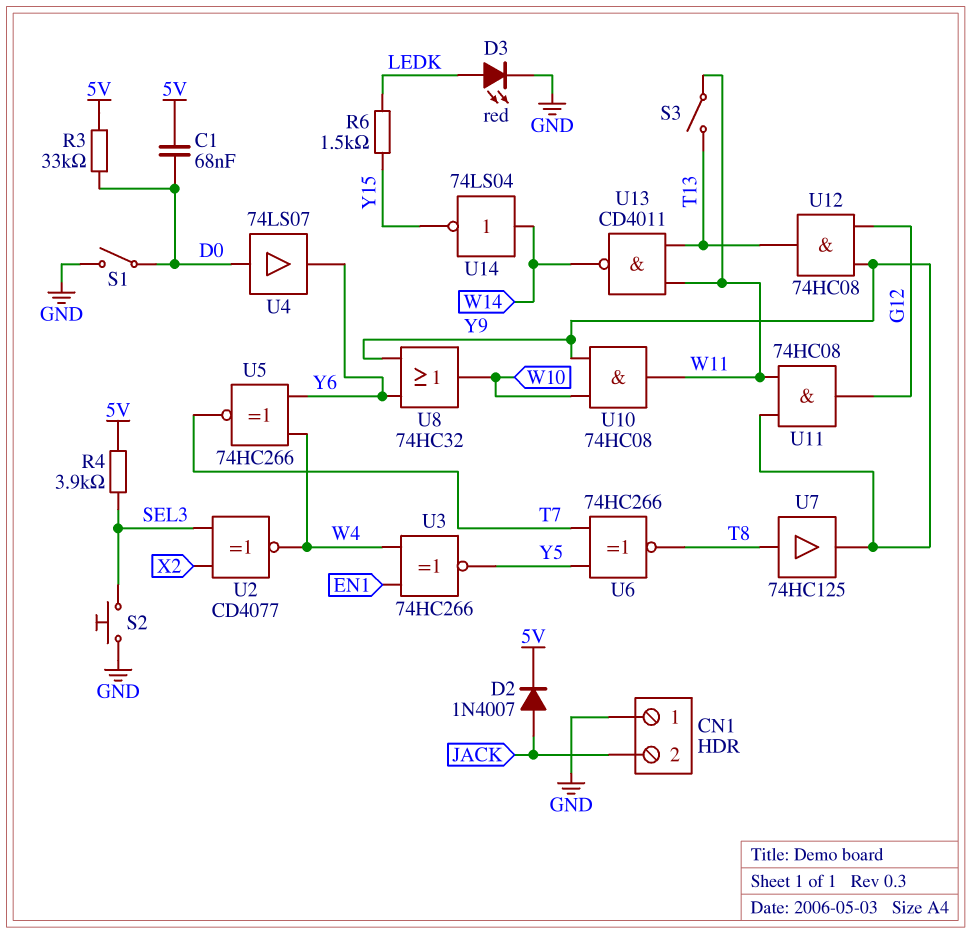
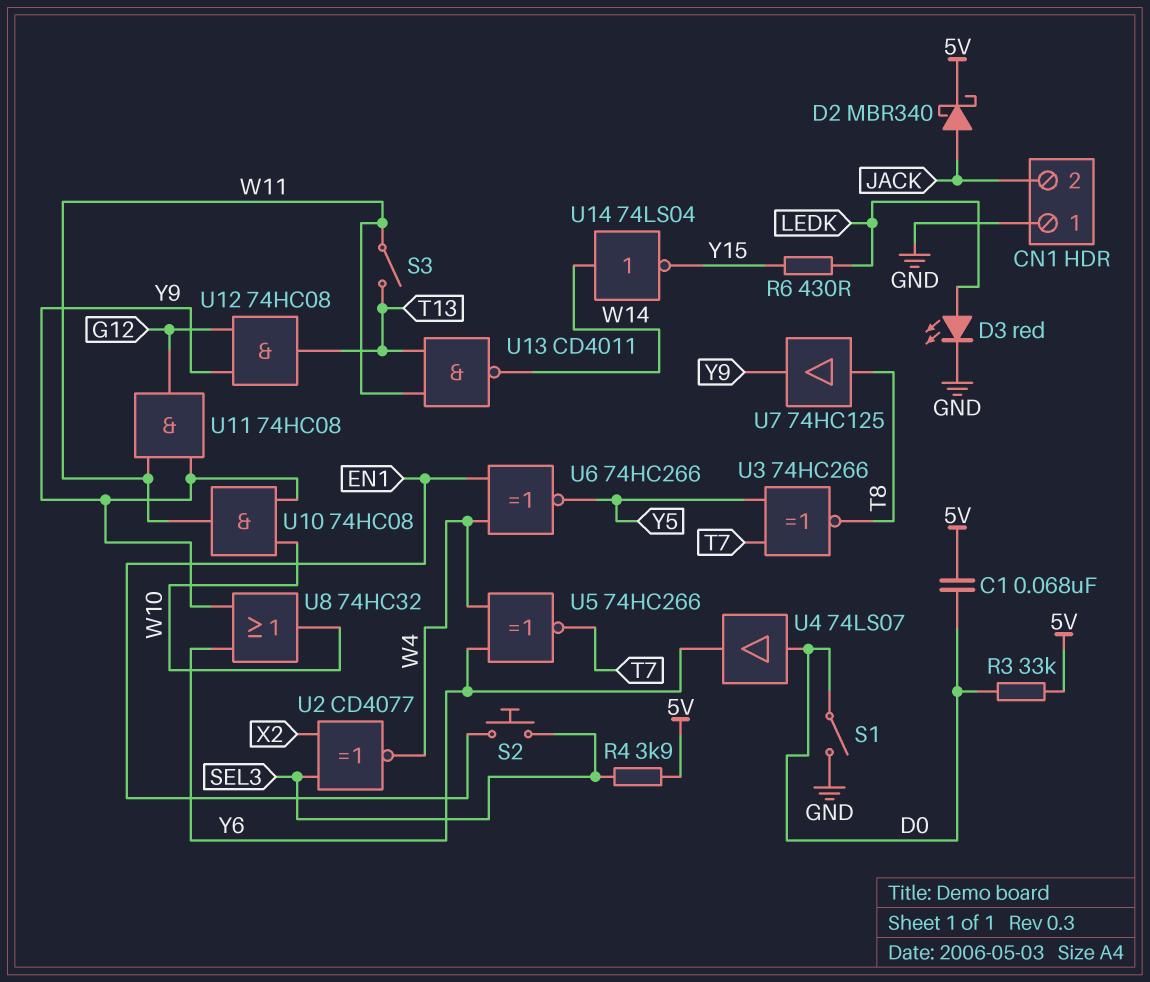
D2: diode 1N4007 (A JACK, K 5V) -> schottky MBR340 (A JACK, K 5V)
R6: 1.5k (LEDK, Y15) -> 430 (LEDK, Y15)
S2: button (GND, SEL3) -> button (EN1, SEL3)
U3: XNOR 74HC266 (in EN1, in W4, out Y5) -> XNOR 74HC266 (in T7, in Y5, out T8)
U6: XNOR 74HC266 (in T7, in Y5, out T8) -> XNOR 74HC266 (in EN1, in W4, out Y5)

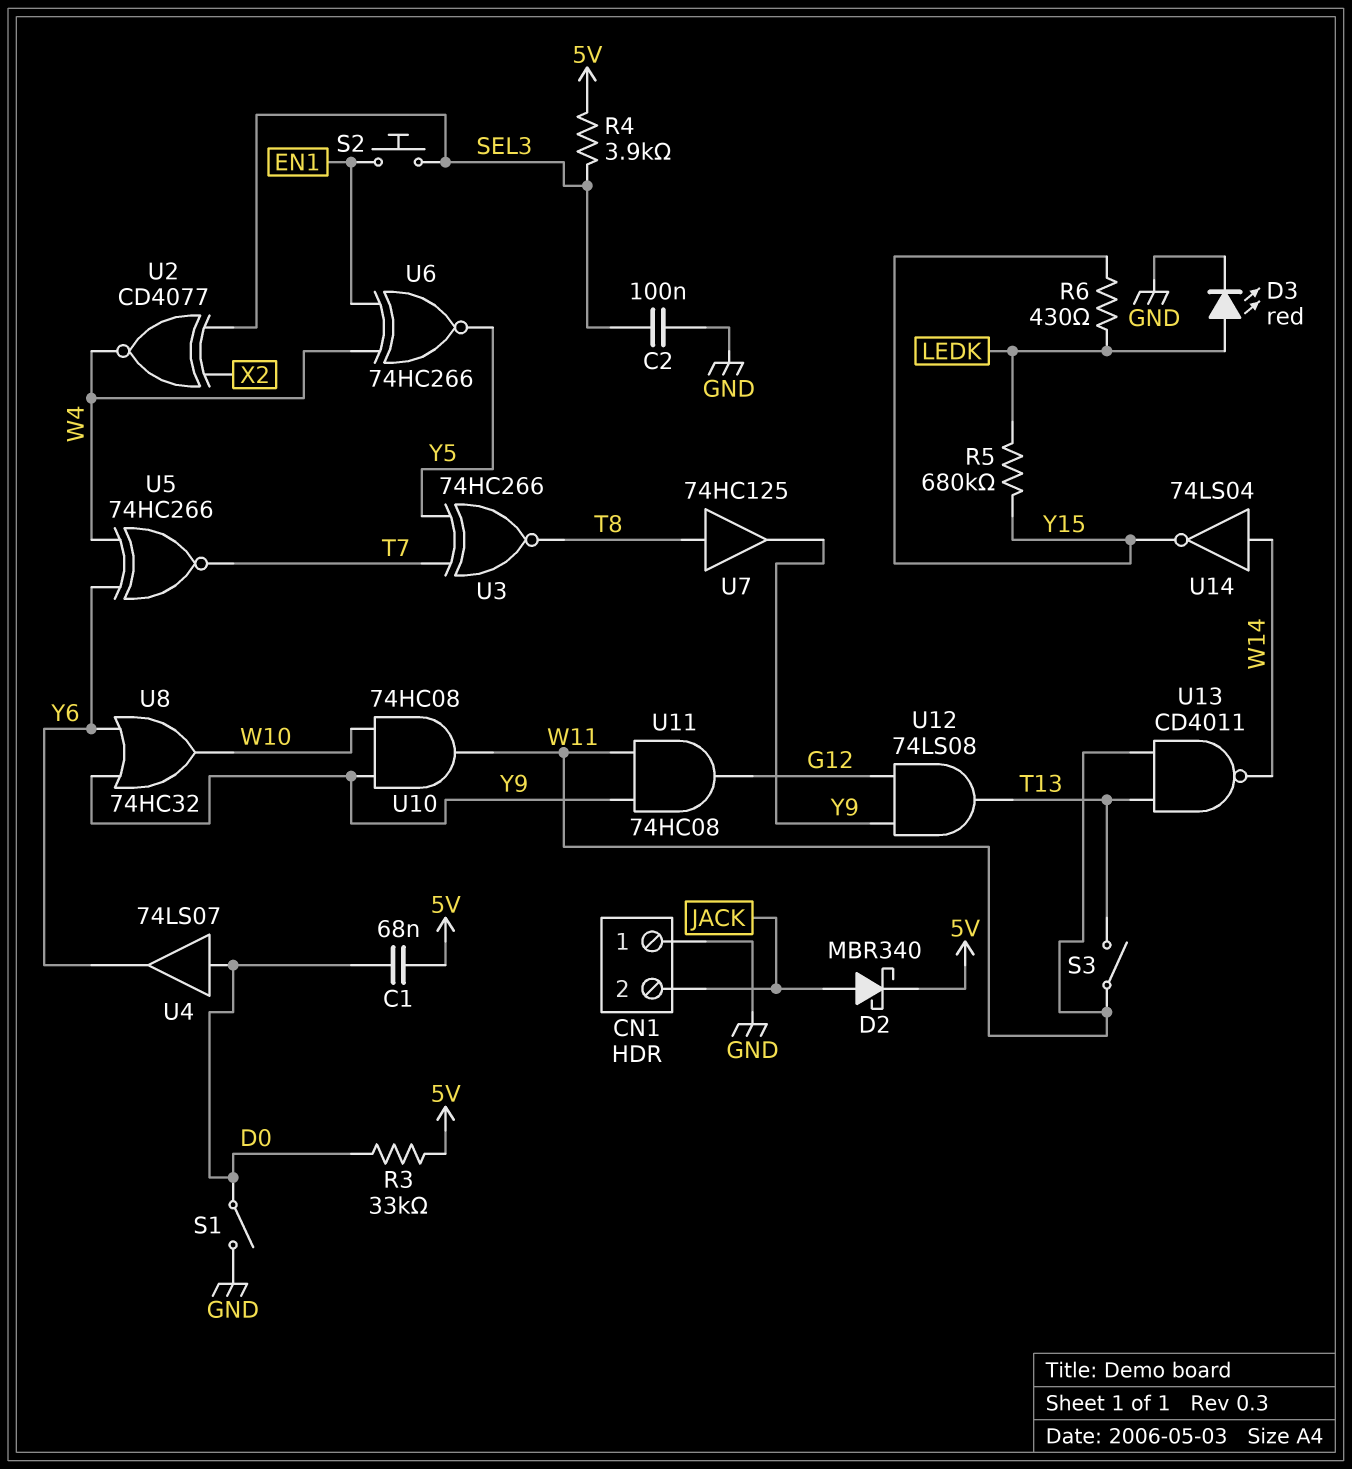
C2: none -> 100nF (GND, SEL3)
R5: none -> 680k (LEDK, Y15)
U12: AND 74HC08 (in G12, in Y9, out T13) -> AND 74LS08 (in G12, in Y9, out T13)

